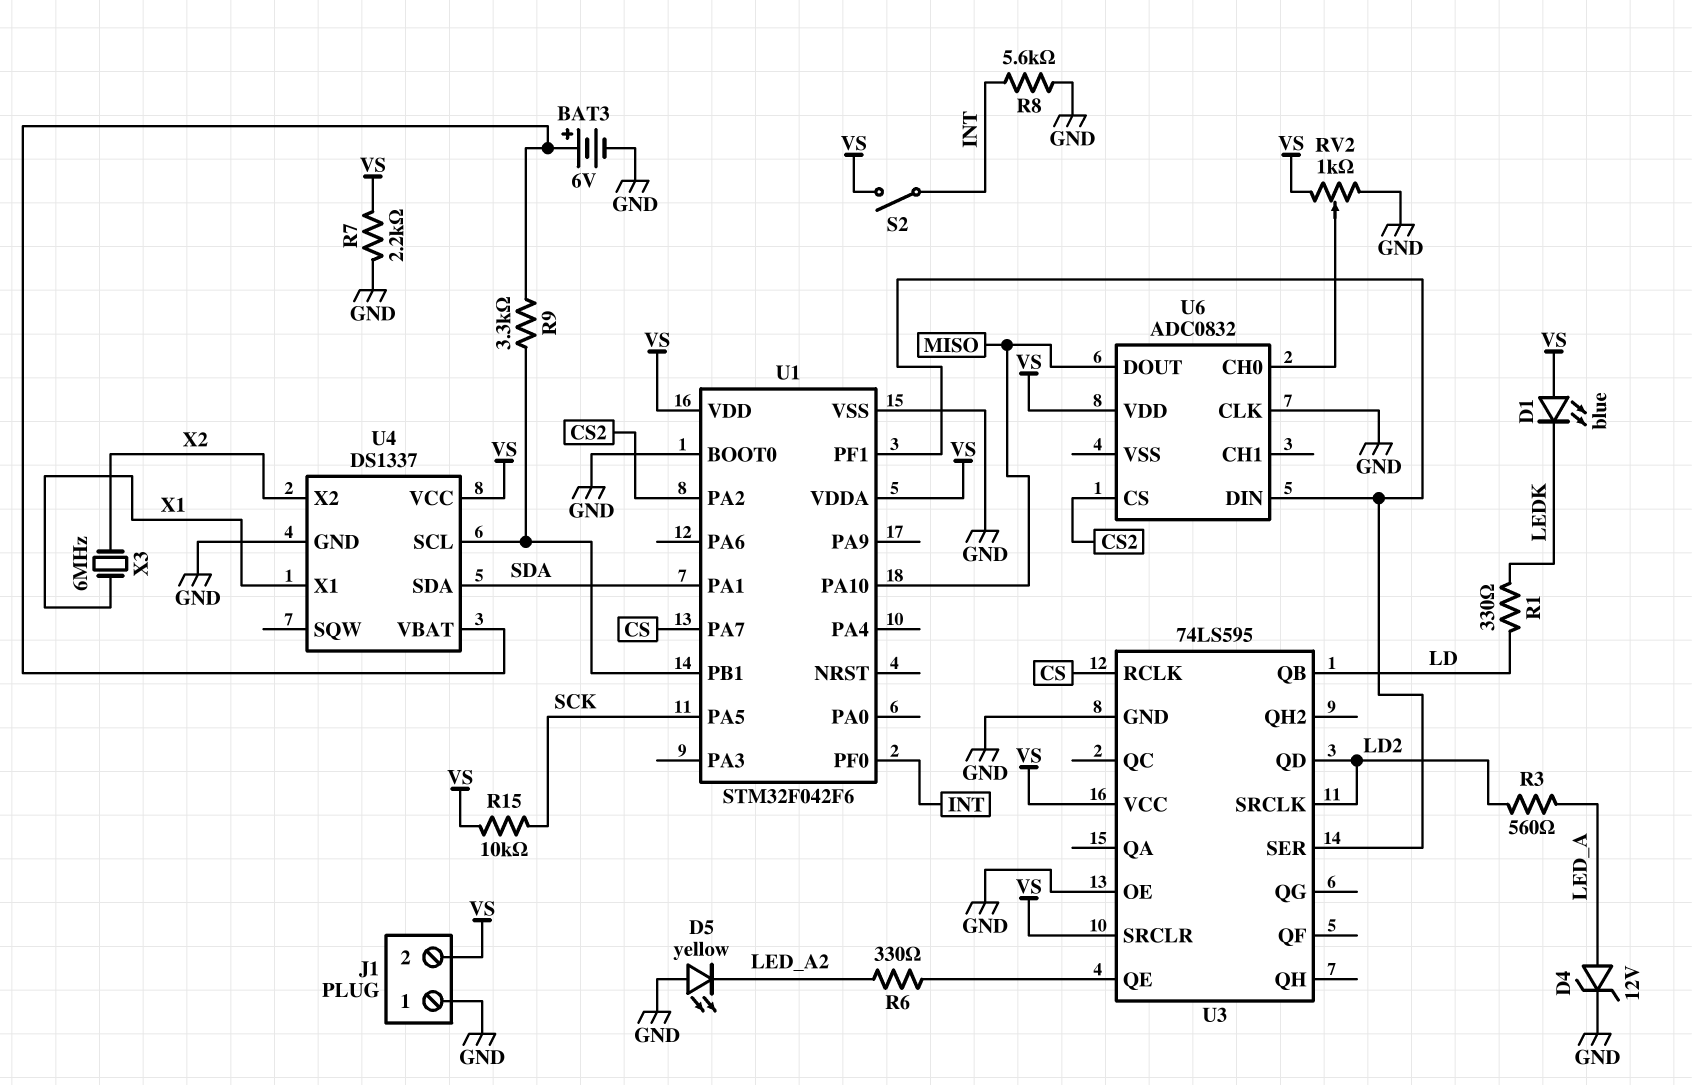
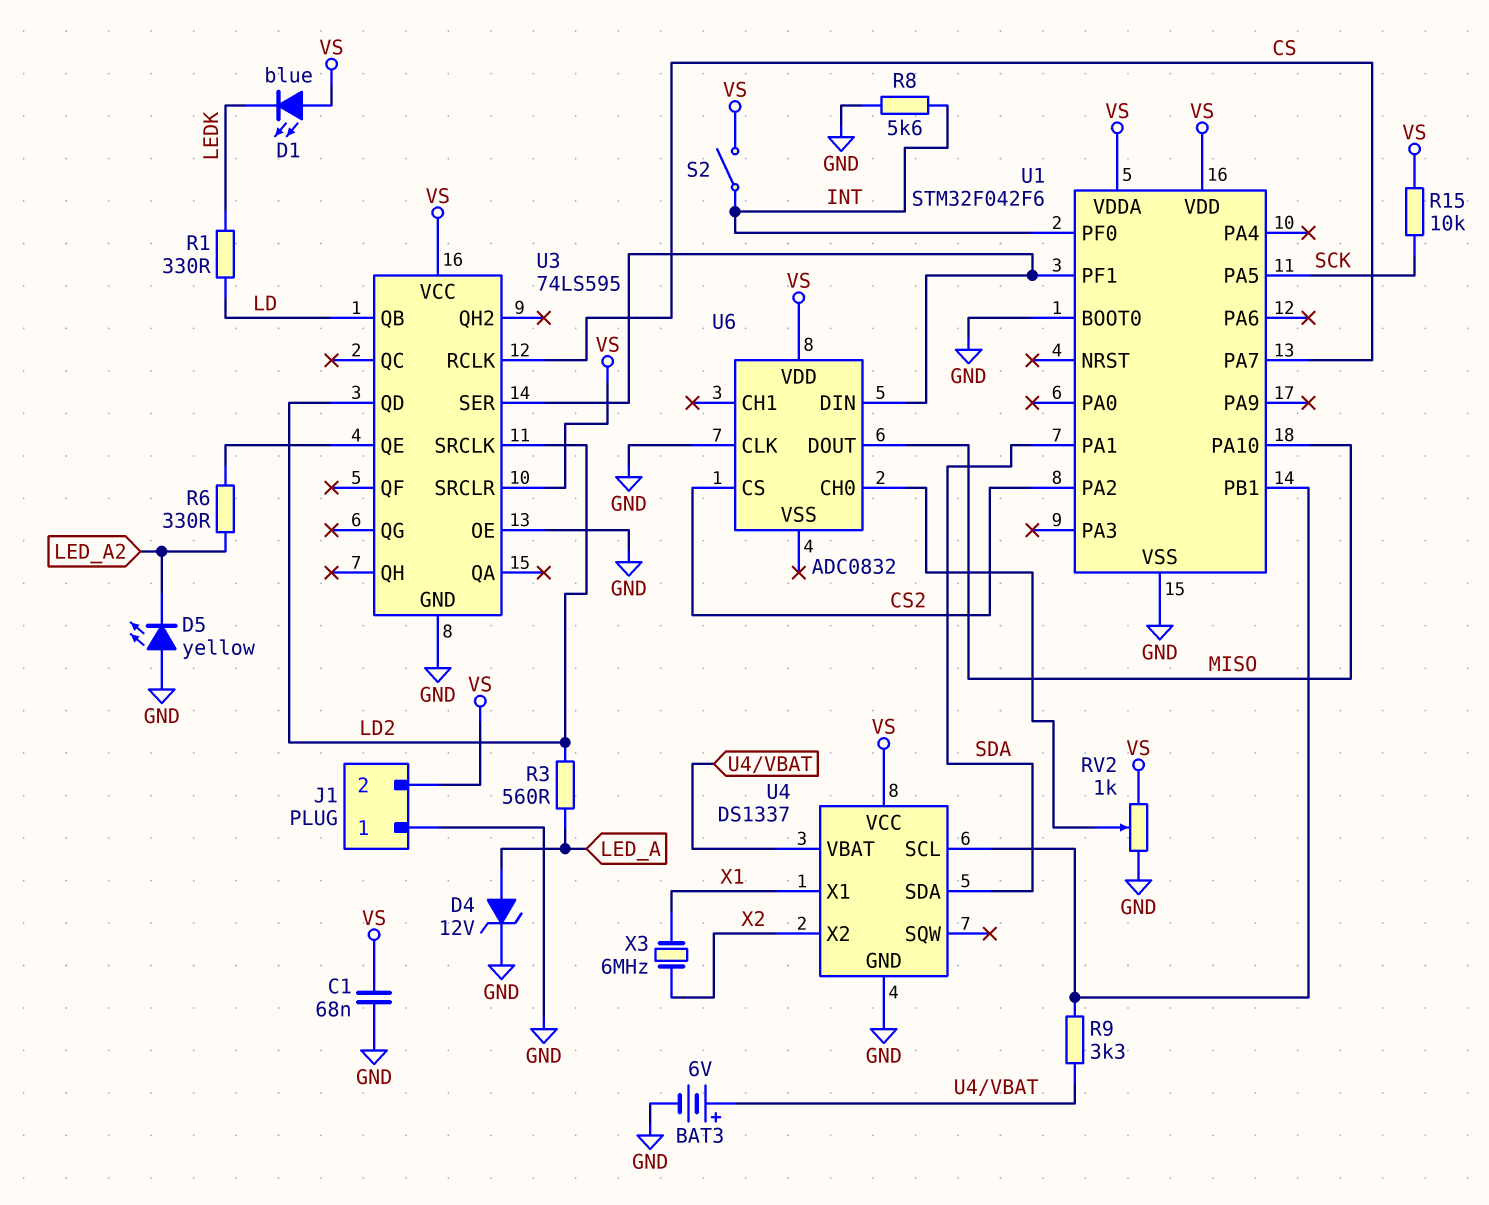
C1: none -> 68nF (GND, VS)
R7: 2.2k (GND, VS) -> none

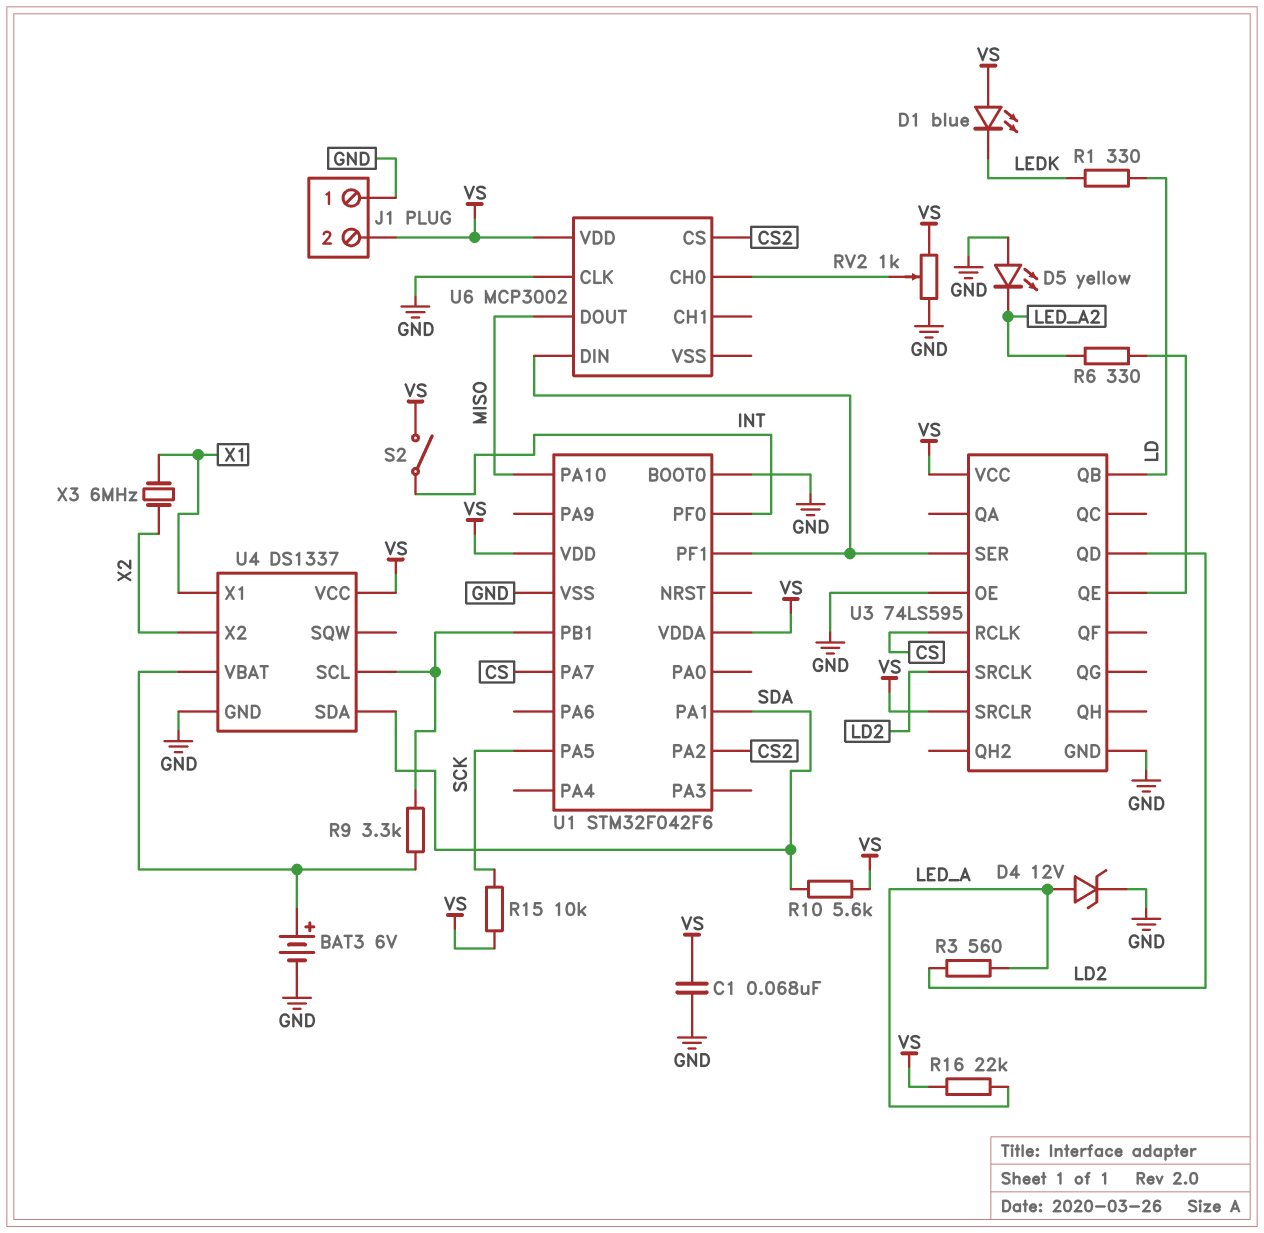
R8: 5.6k (GND, INT) -> none
R10: none -> 5.6k (SDA, VS)
R16: none -> 22k (LED_A, VS)
U6: ADC0832 -> MCP3002

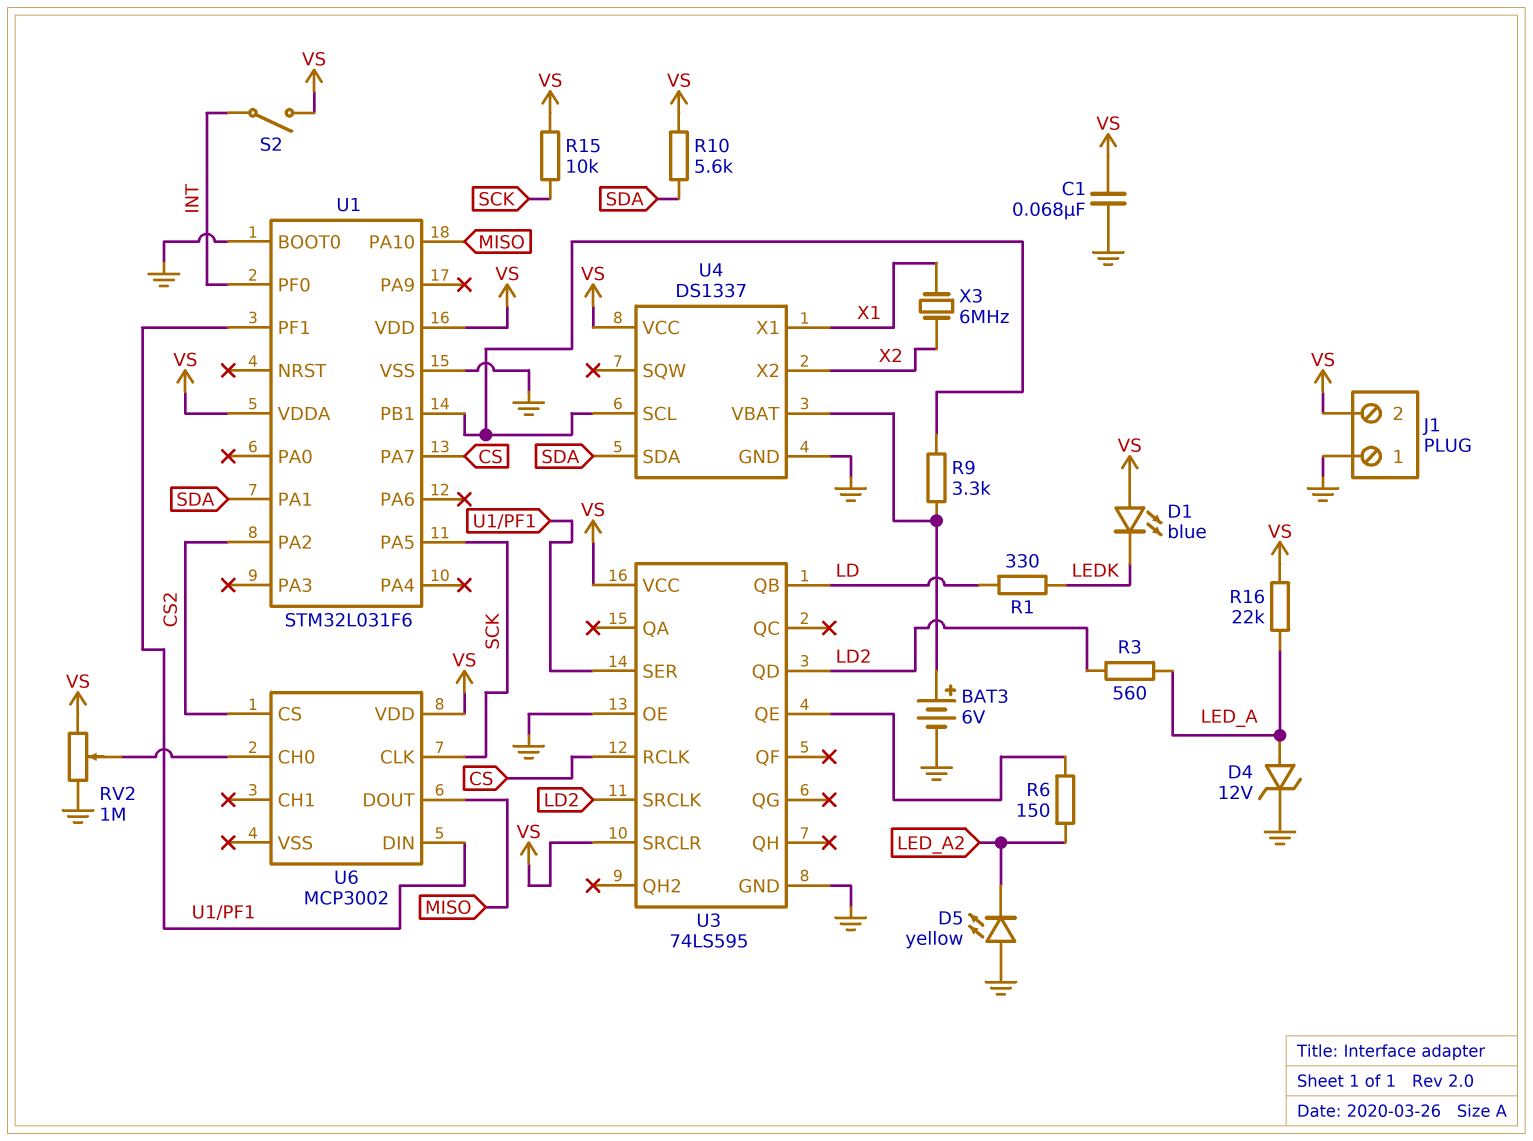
R6: 330 (LED_A2, U3/QE) -> 150 (LED_A2, U3/QE)
RV2: 1k (GND, VS, wiper U6/CH0) -> 1M (GND, VS, wiper U6/CH0)
U1: STM32F042F6 -> STM32L031F6
U6 pin CLK: GND -> SCK

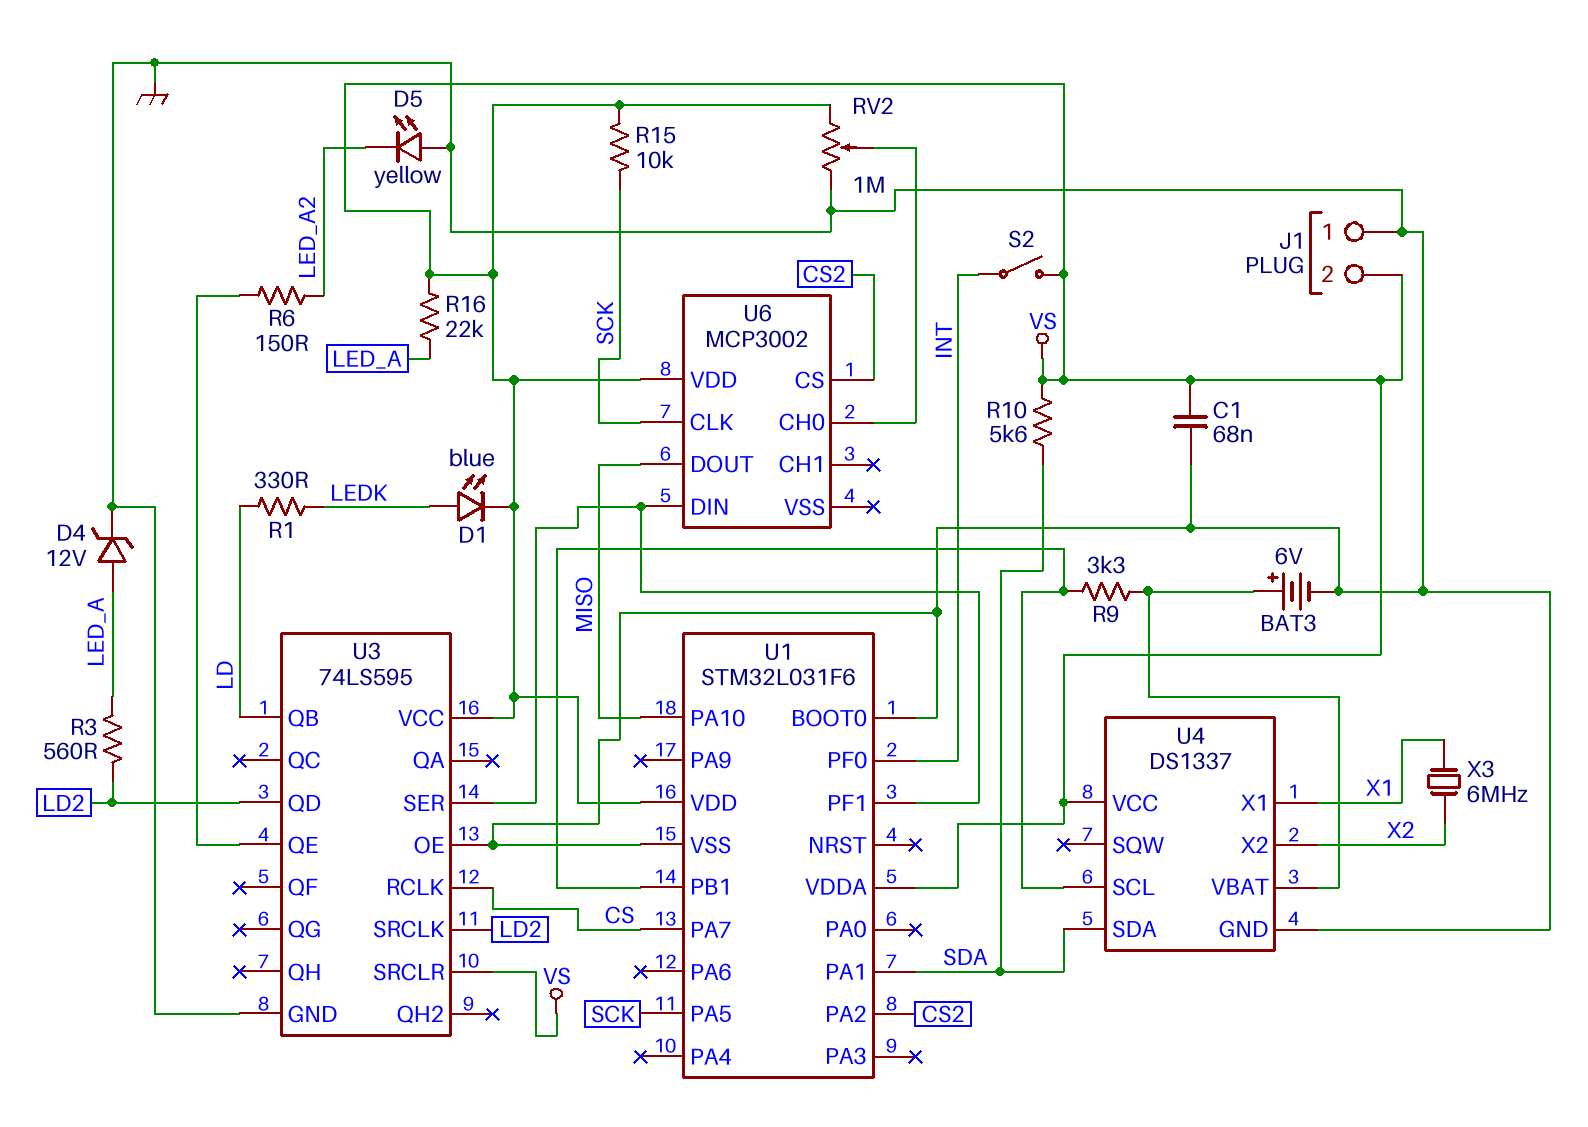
D1: LED blue (A VS, K LEDK) -> LED blue (A LEDK, K VS)

